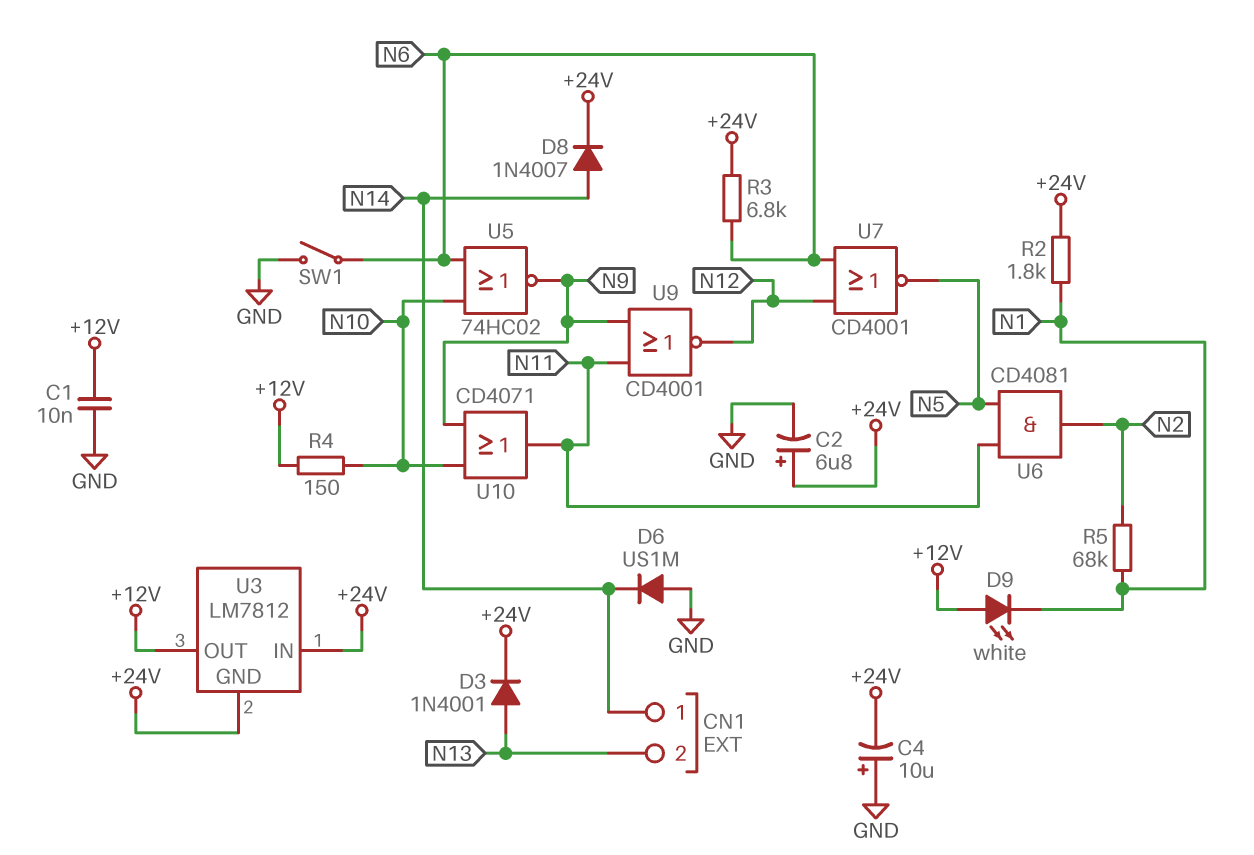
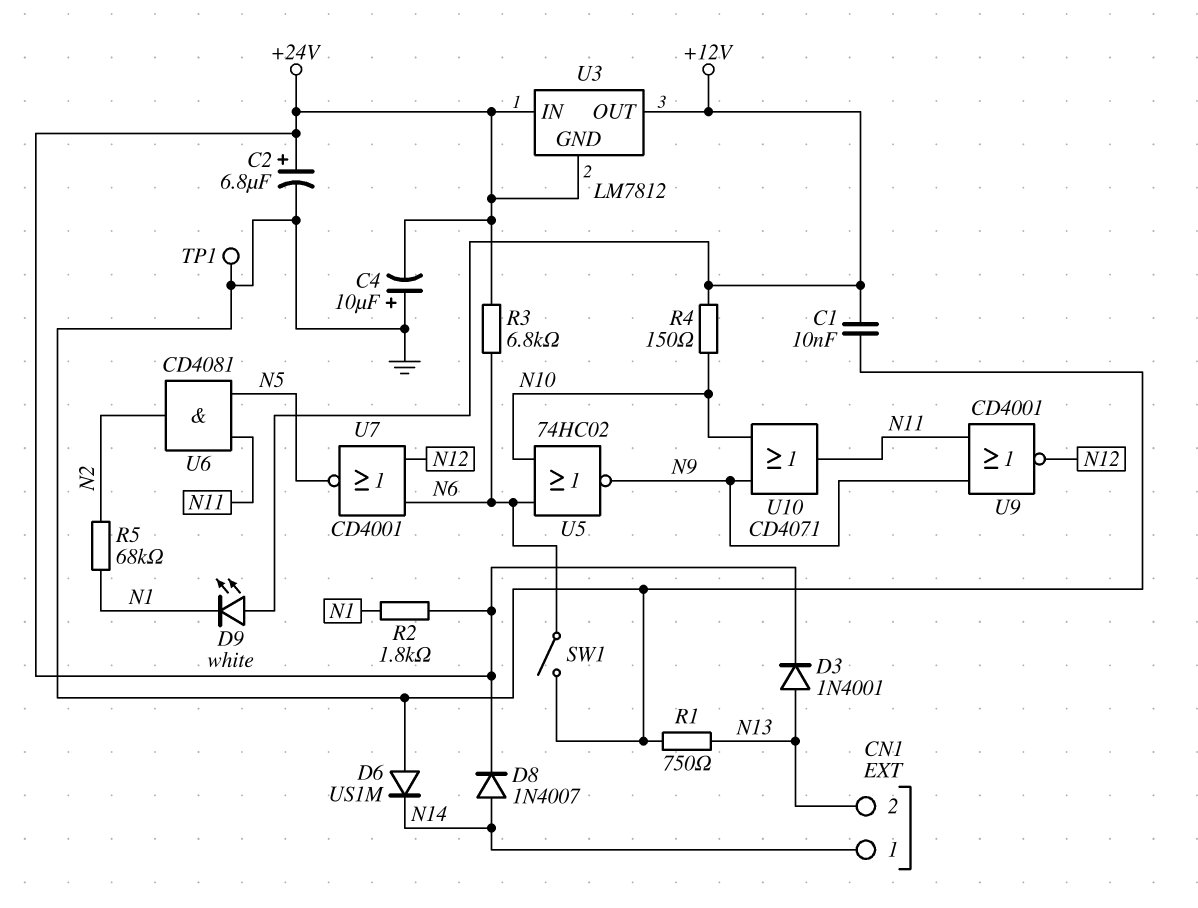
R1: none -> 750 (GND, N13)
TP1: none -> test point (GND)

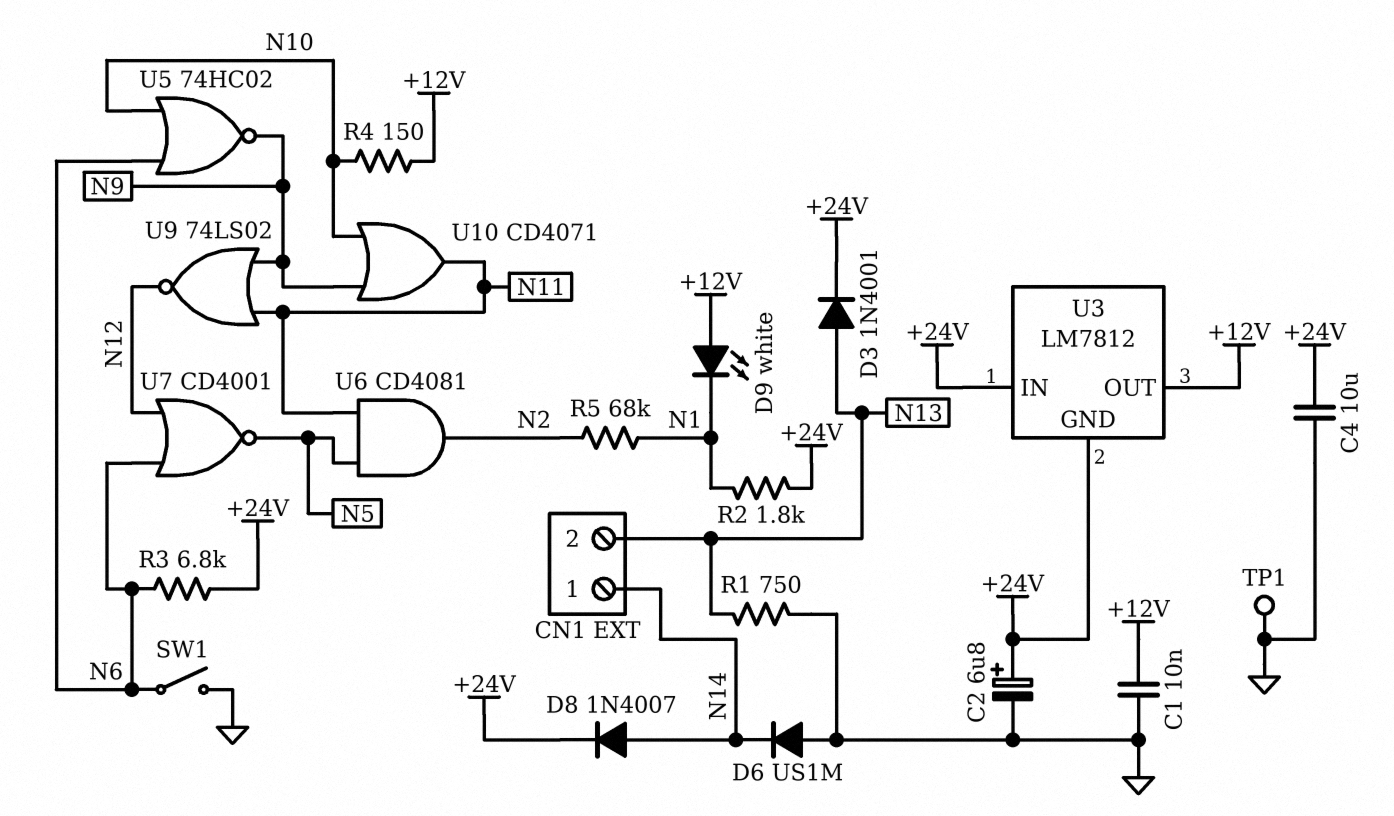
C4: 10uF (plus GND, minus +24V) -> 10uF (+24V, GND)
U9: NOR CD4001 (in N9, in N11, out N12) -> NOR 74LS02 (in N9, in N11, out N12)

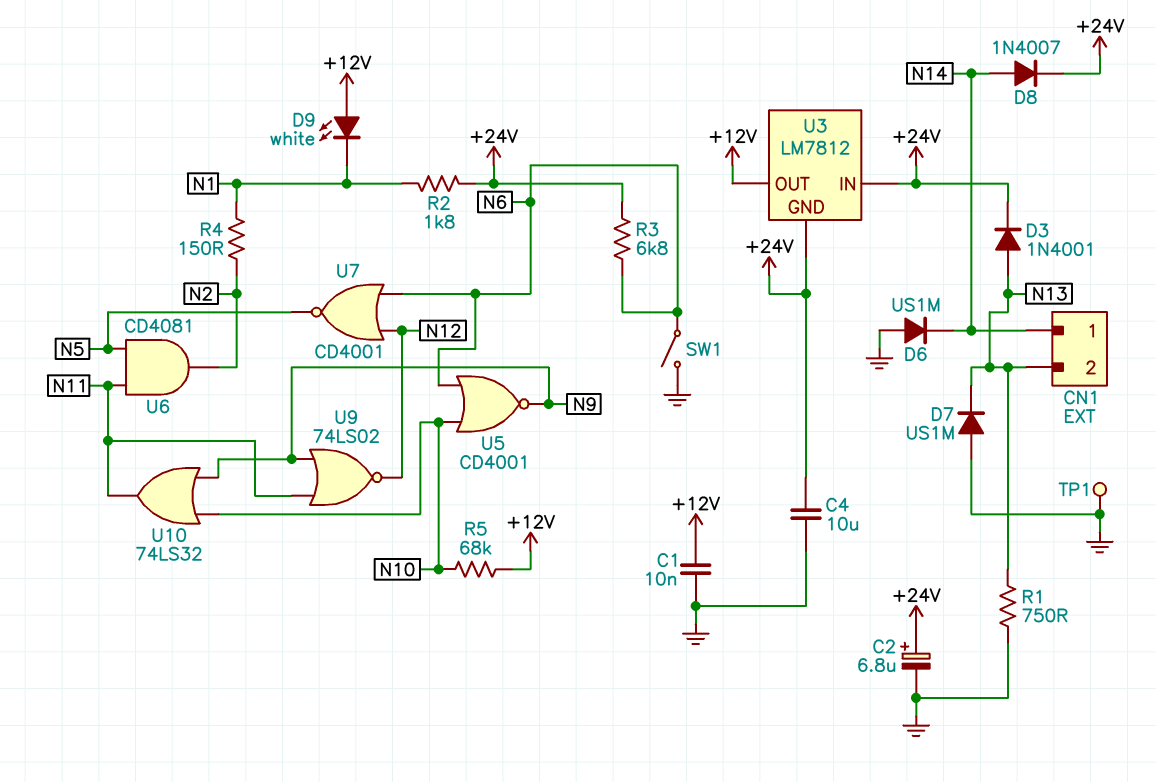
D7: none -> diode US1M (A GND, K N13)
R4: 150 (+12V, N10) -> 150 (N1, N2)
R5: 68k (N1, N2) -> 68k (+12V, N10)
U5: NOR 74HC02 (in N6, in N10, out N9) -> NOR CD4001 (in N6, in N10, out N9)
U10: OR CD4071 (in N9, in N10, out N11) -> OR 74LS32 (in N9, in N10, out N11)

